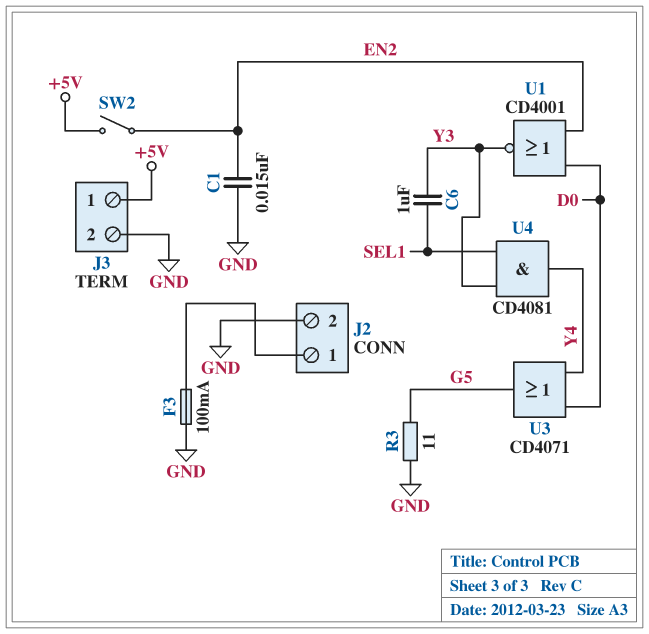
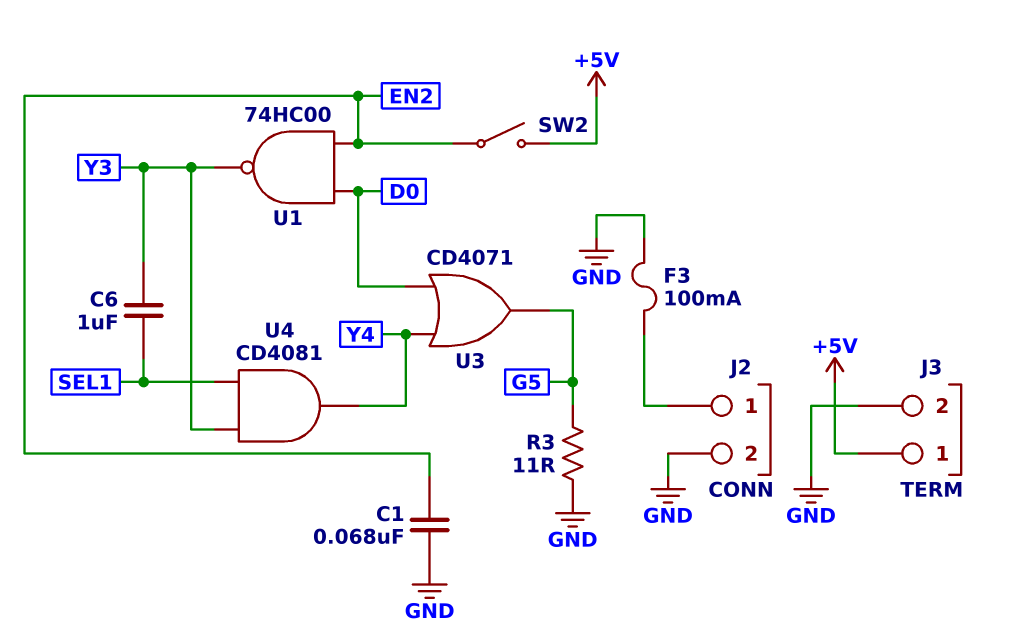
C1: 15nF (EN2, GND) -> 68nF (EN2, GND)
U1: NOR CD4001 (in D0, in EN2, out Y3) -> NAND 74HC00 (in D0, in EN2, out Y3)

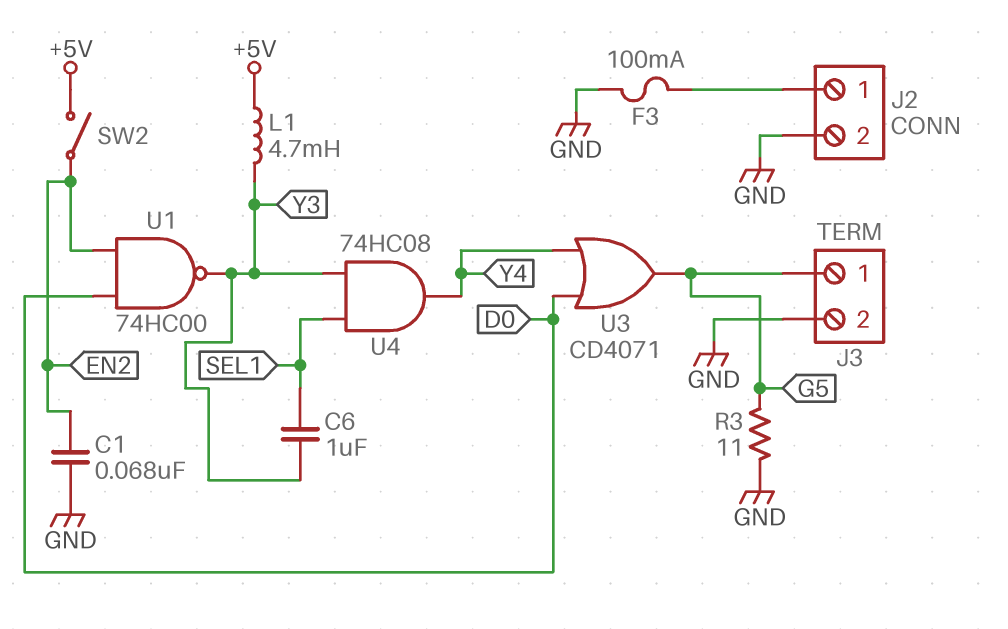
J3 pin 1: +5V -> G5
L1: none -> 4.7mH (+5V, Y3)
U4: AND CD4081 (in SEL1, in Y3, out Y4) -> AND 74HC08 (in SEL1, in Y3, out Y4)

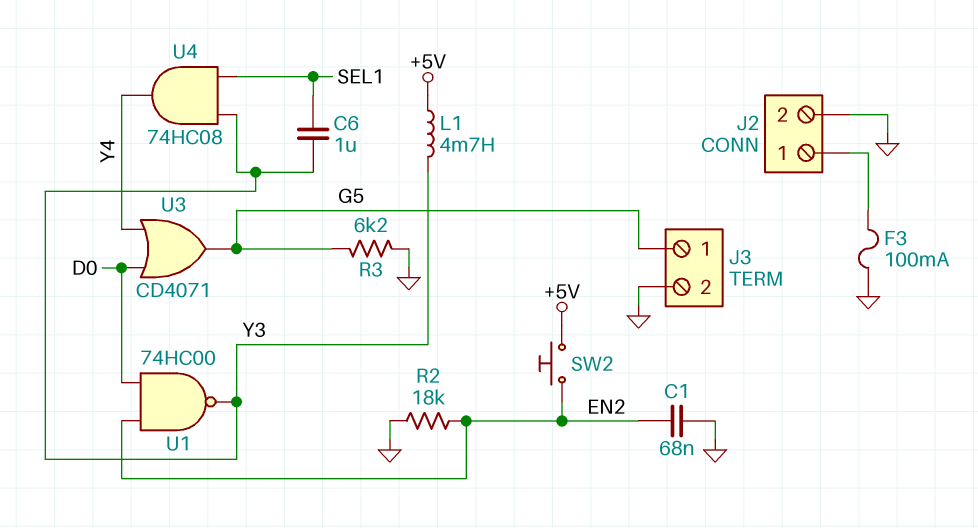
R2: none -> 18k (EN2, GND)
R3: 11 (G5, GND) -> 6.2k (G5, GND)
SW2: switch (+5V, EN2) -> button (+5V, EN2)

